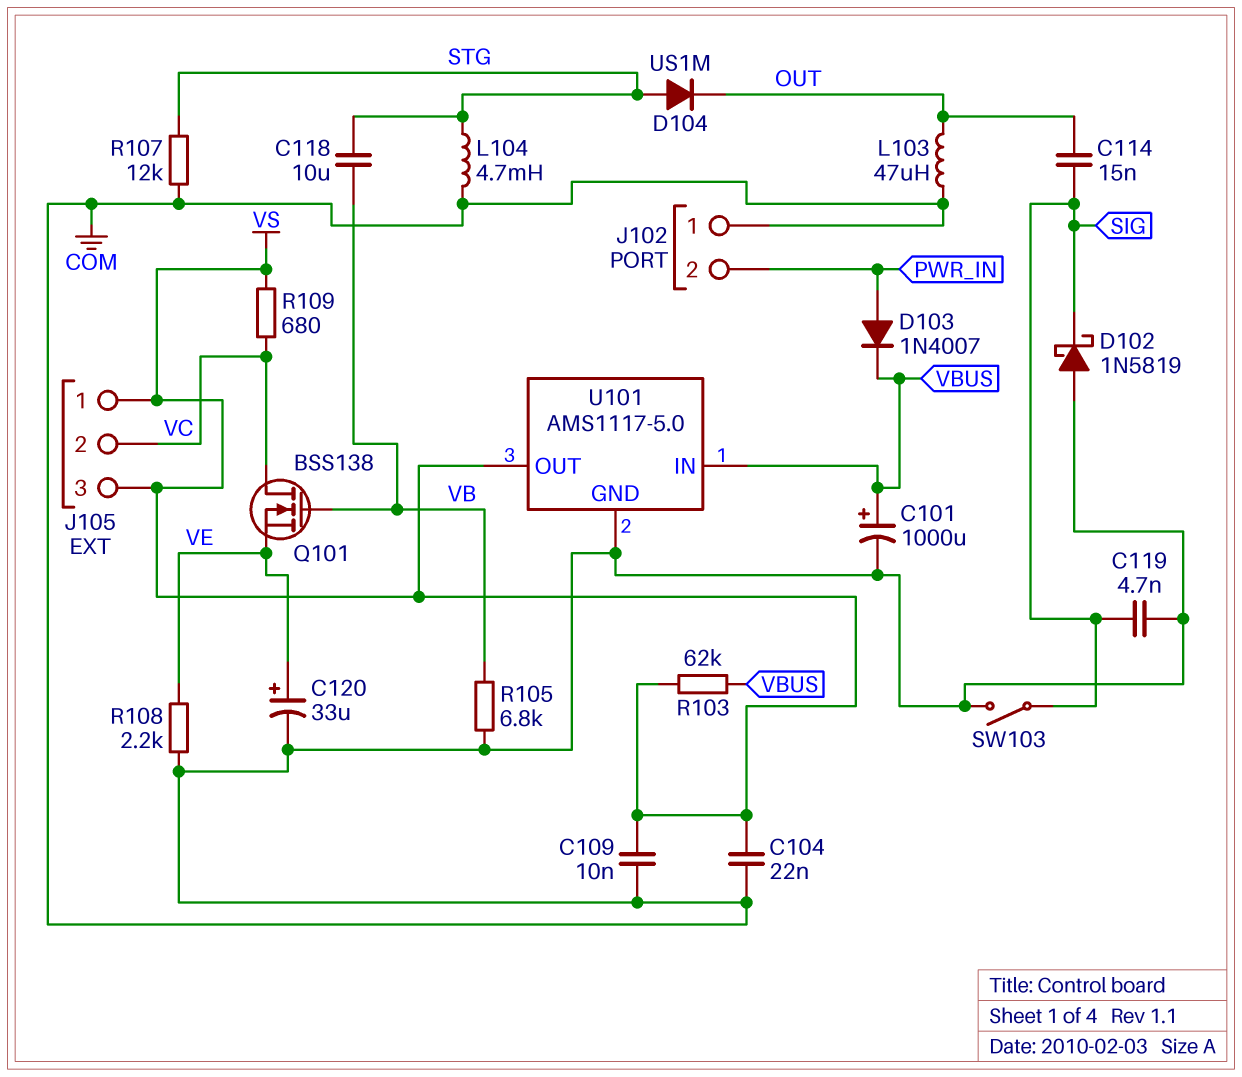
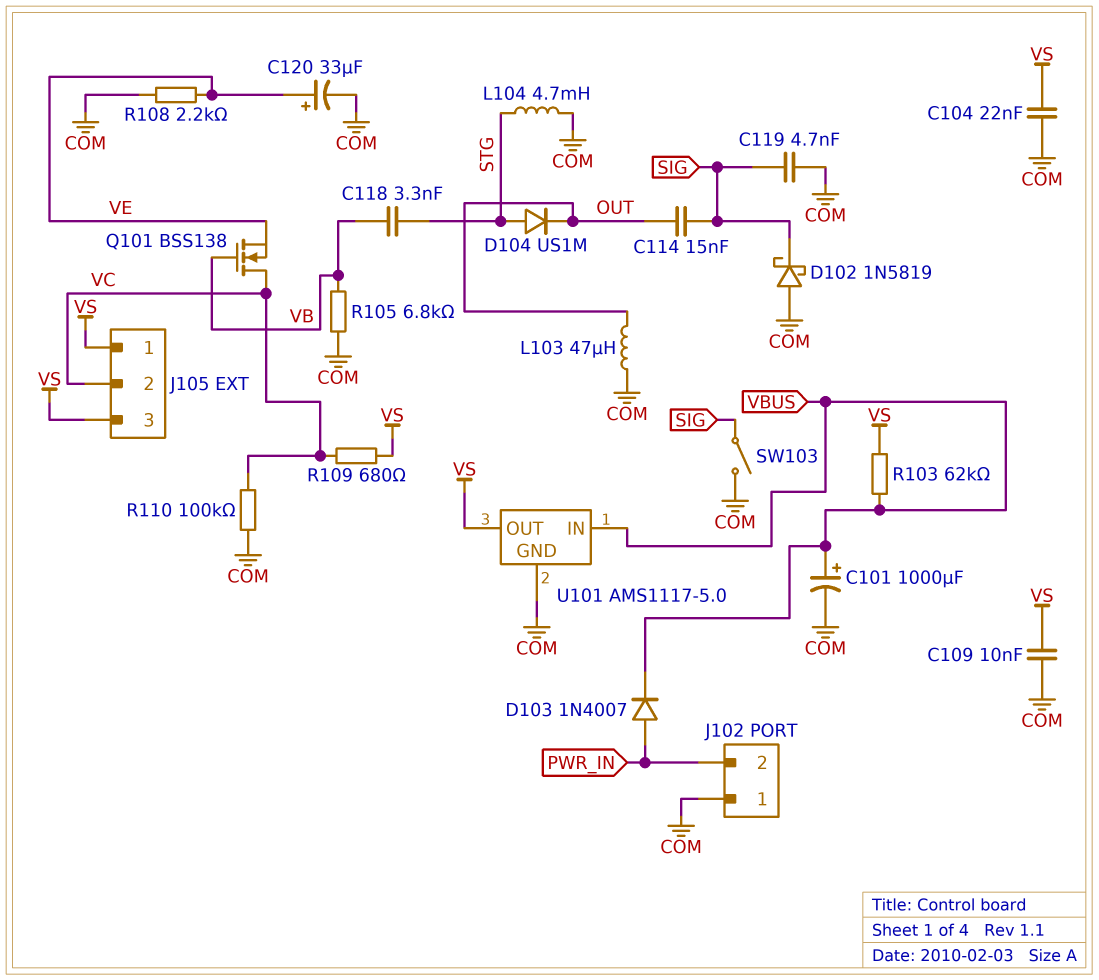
C118: 10uF (STG, VB) -> 3.3nF (STG, VB)
R107: 12k (COM, STG) -> none
R110: none -> 100k (COM, VC)

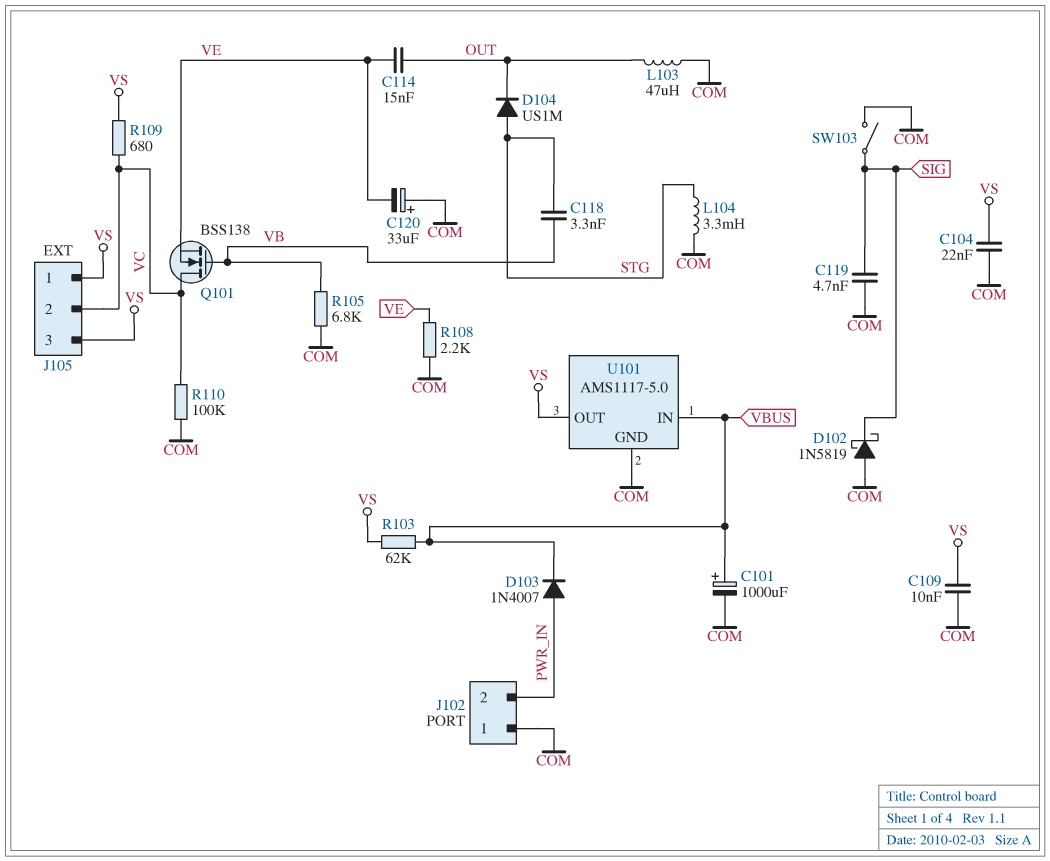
C114: 15nF (OUT, SIG) -> 15nF (OUT, VE)
C120: 33uF (plus VE, minus COM) -> 33uF (plus COM, minus VE)
L104: 4.7mH (COM, STG) -> 3.3mH (COM, STG)

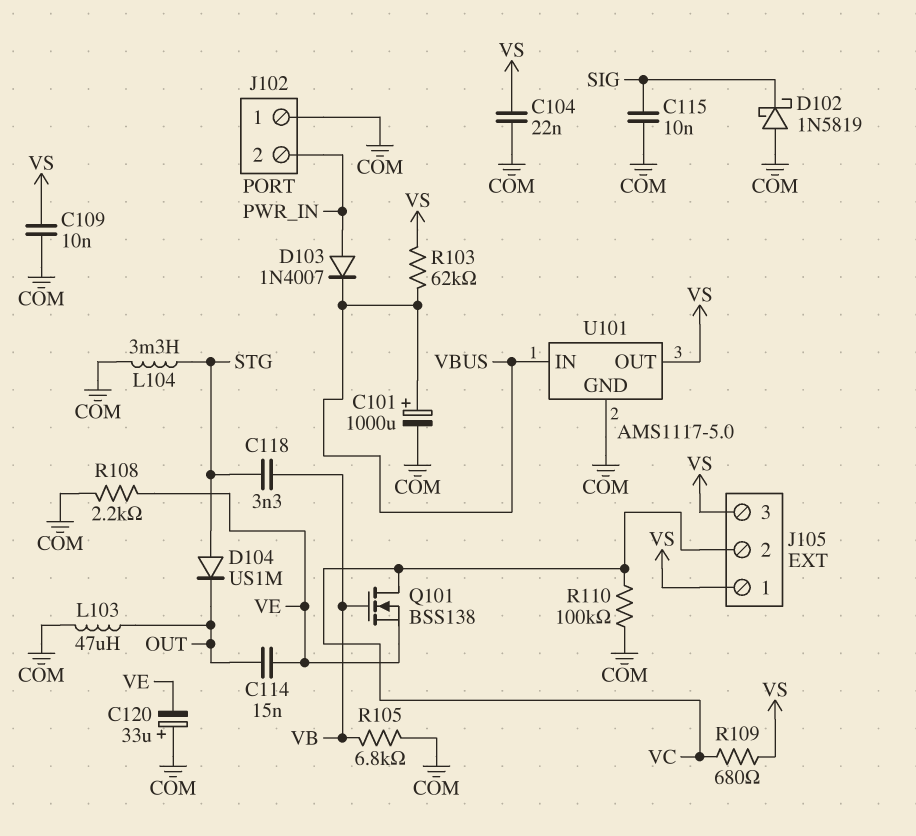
C115: none -> 10nF (COM, SIG)
C119: 4.7nF (COM, SIG) -> none
SW103: switch (COM, SIG) -> none

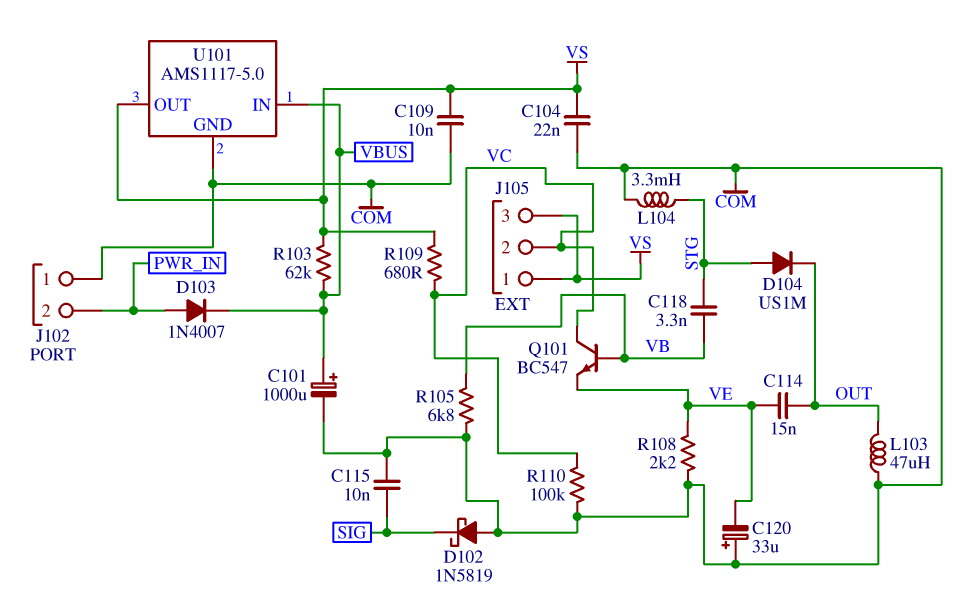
Q101: NMOS BSS138 (G VB, D VC, S VE) -> NPN BC547 (B VB, C VC, E VE)

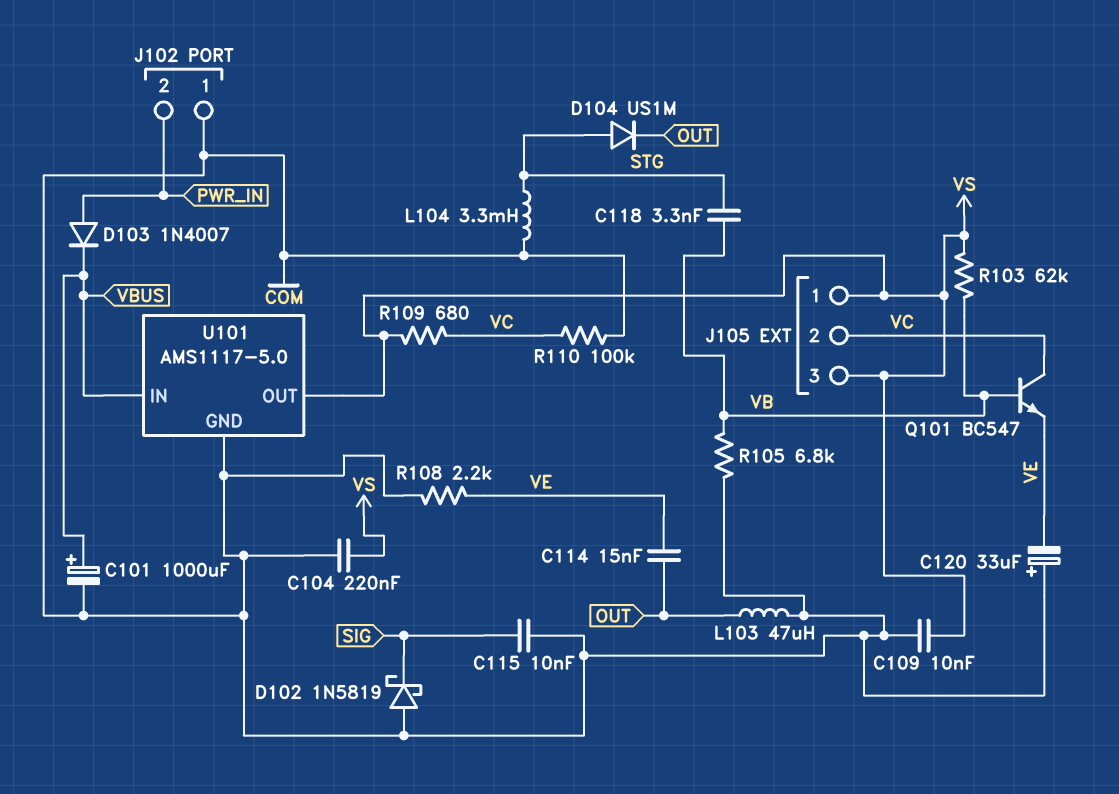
C104: 22nF (COM, VS) -> 220nF (COM, VS)
R103: 62k (VBUS, VS) -> 62k (VB, VS)

